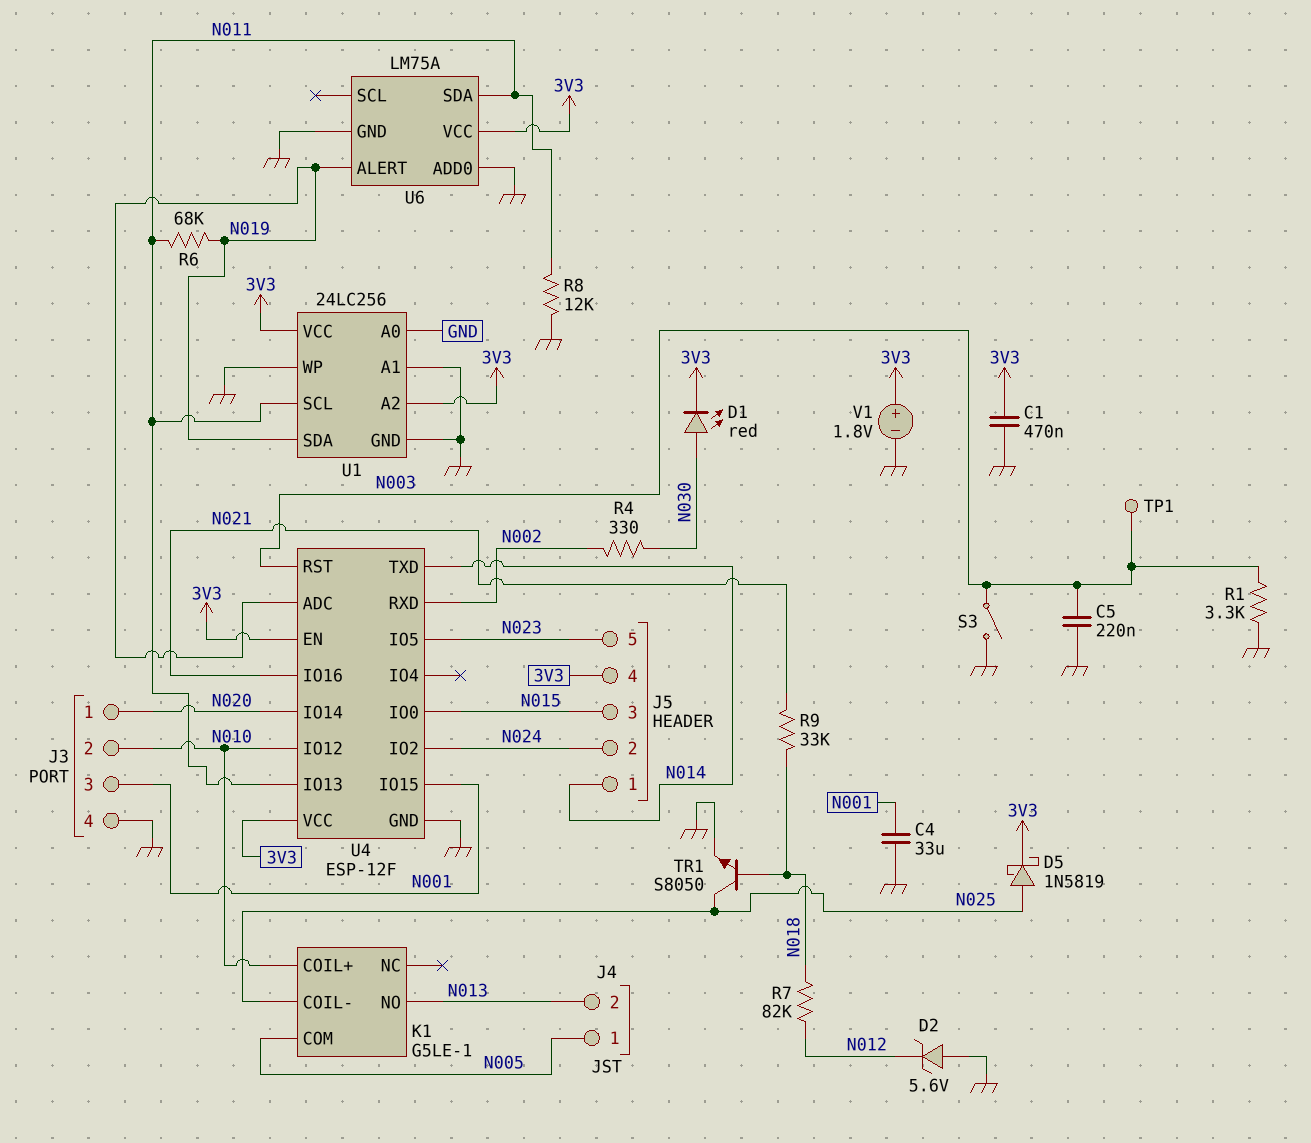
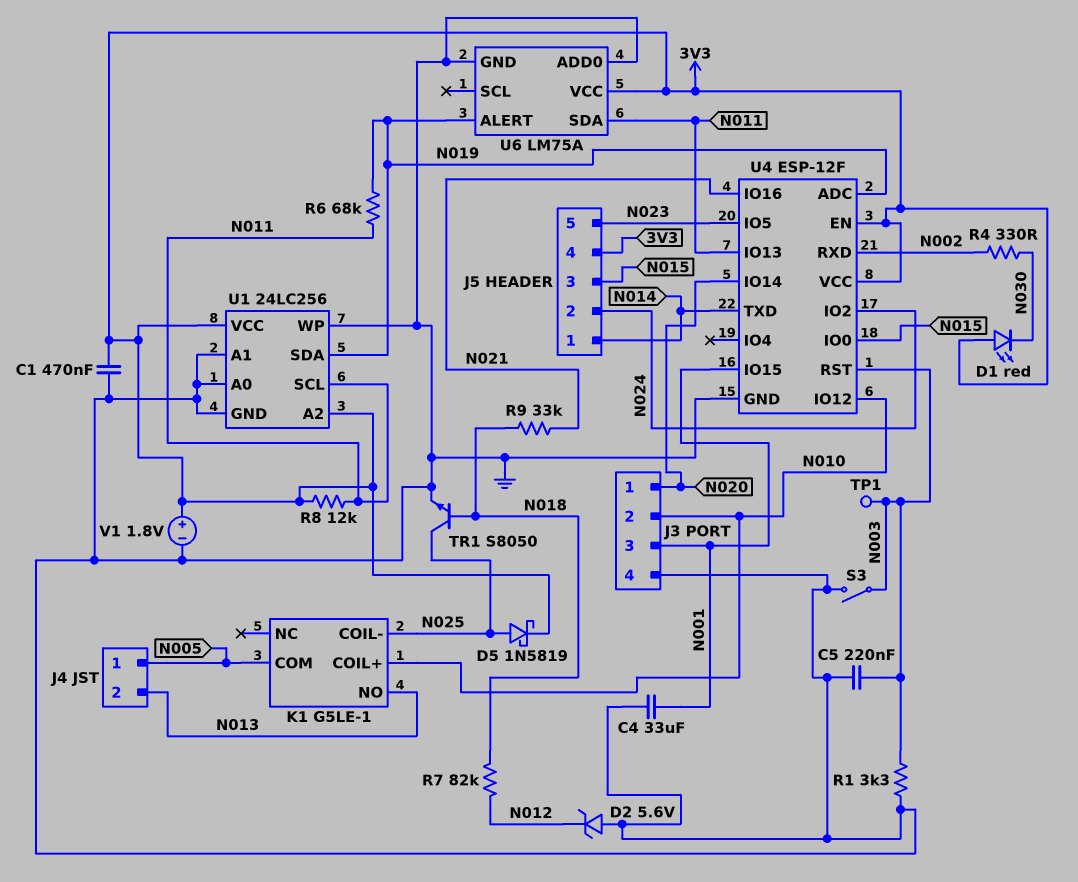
D1: LED red (A N030, K 3V3) -> LED red (A 3V3, K N030)
R8: 12k (GND, N011) -> 12k (3V3, N011)

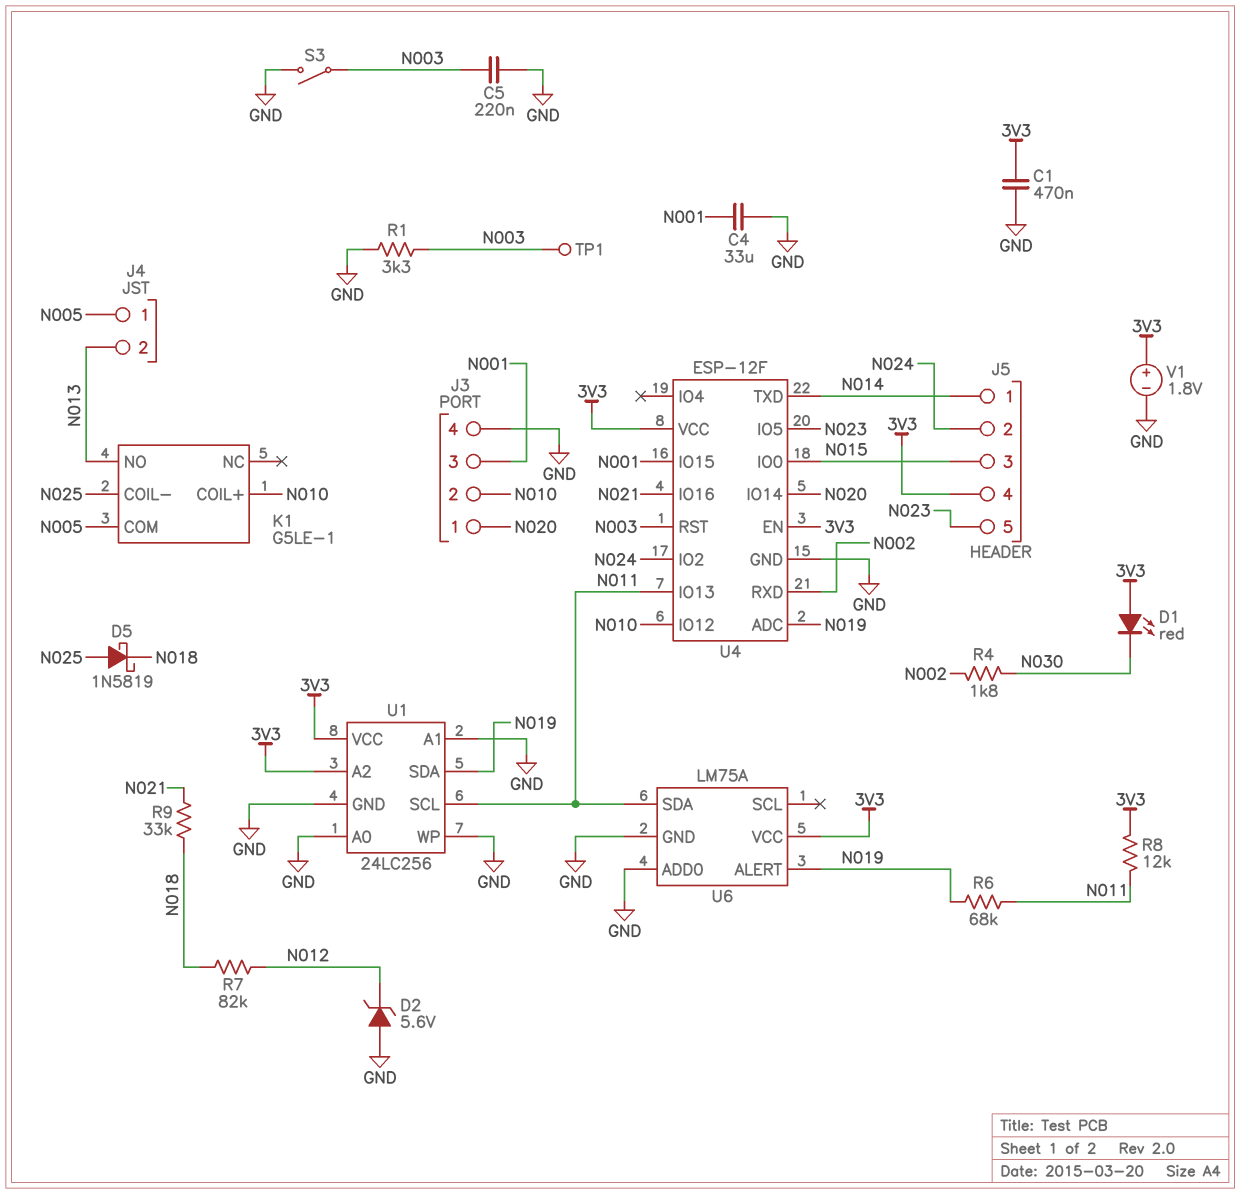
D5: schottky 1N5819 (A N025, K 3V3) -> schottky 1N5819 (A N025, K N018)
R4: 330 (N002, N030) -> 1.8k (N002, N030)
TR1: NPN S8050 (B N018, C N025, E GND) -> none

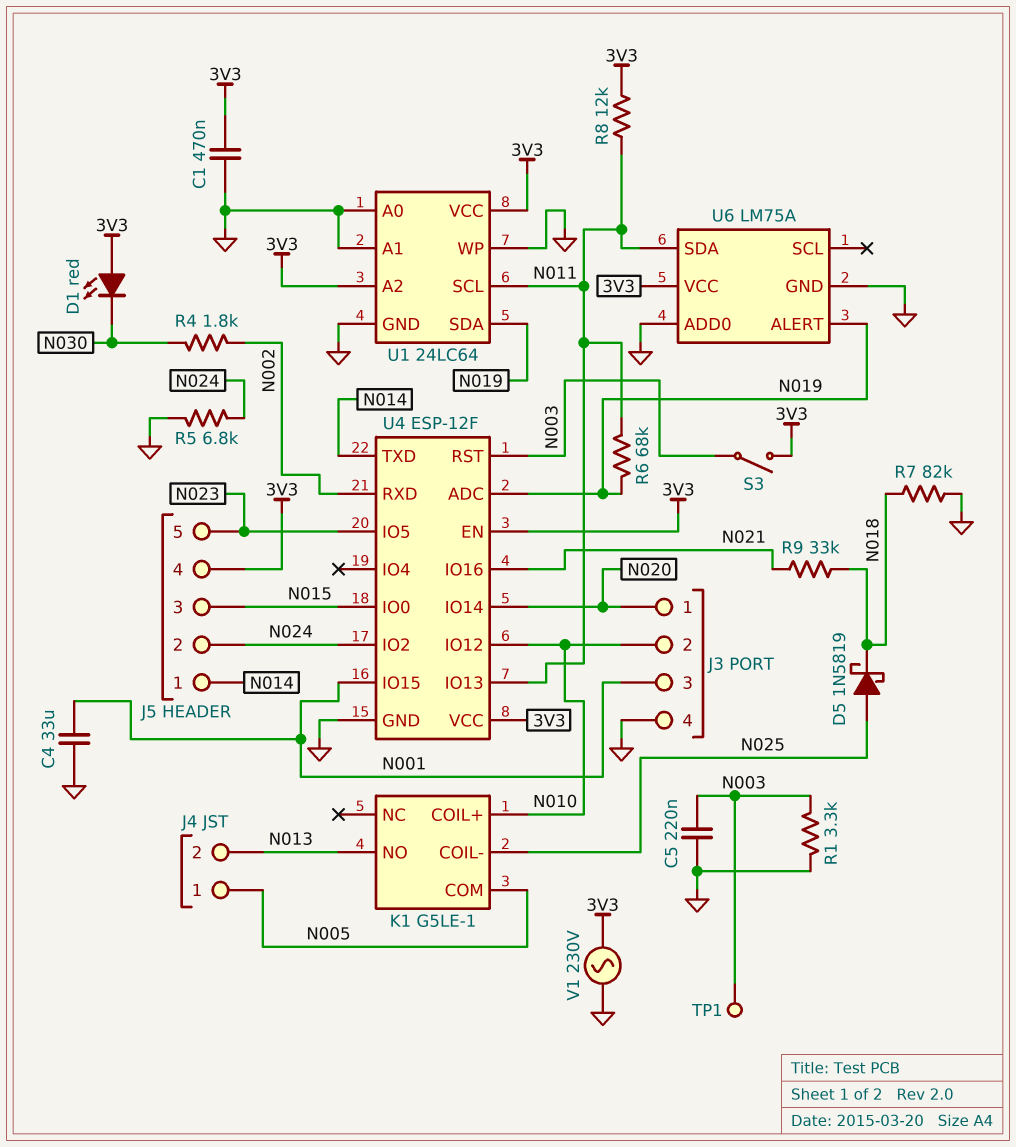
D2: zener 5.6V (A GND, K N012) -> none
R5: none -> 6.8k (GND, N024)
R7: 82k (N012, N018) -> 82k (GND, N018)
S3: switch (GND, N003) -> switch (3V3, N003)
U1: 24LC256 -> 24LC64
V1: 1.8V (plus 3V3, minus GND) -> AC 230V (3V3, GND)

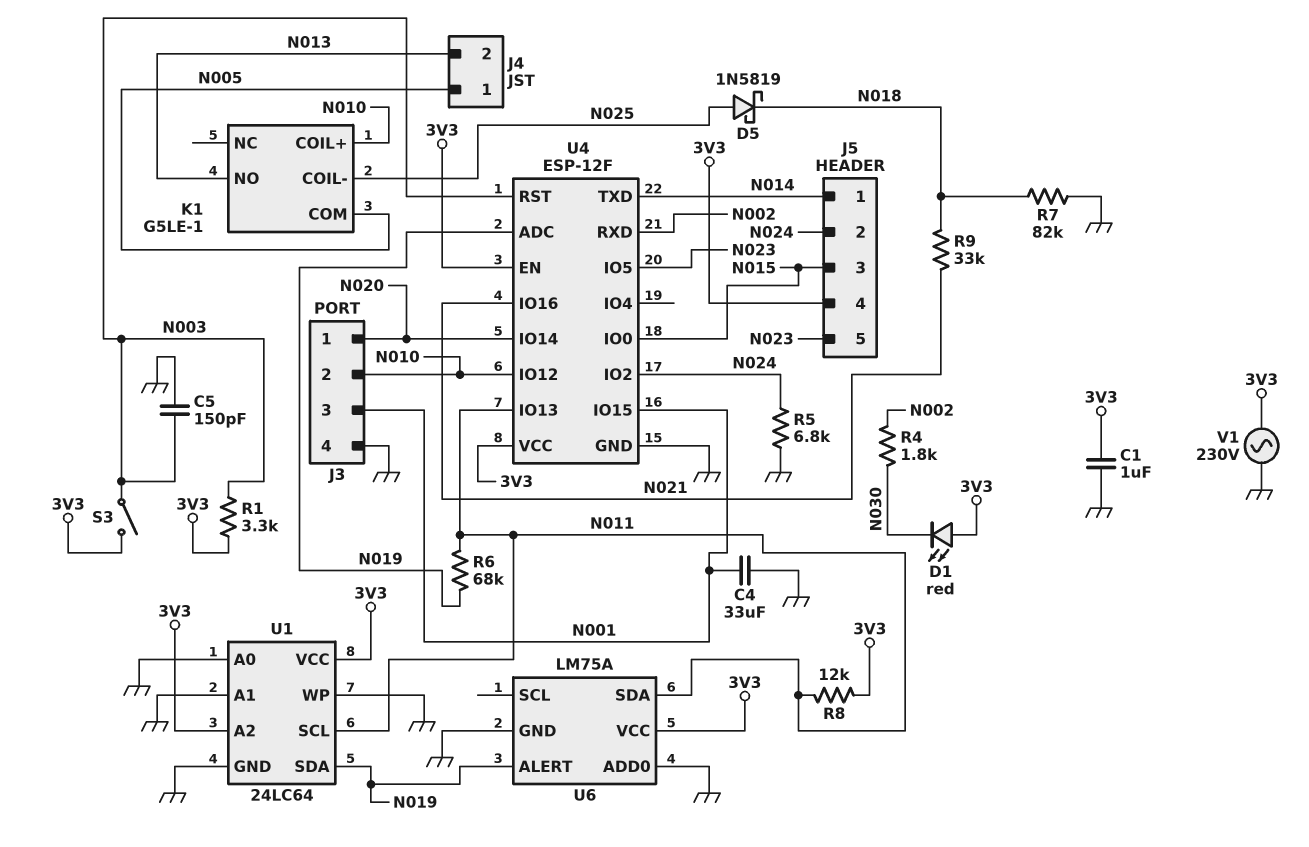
C1: 470nF (3V3, GND) -> 1uF (3V3, GND)
C5: 220nF (GND, N003) -> 150pF (GND, N003)
R1: 3.3k (GND, N003) -> 3.3k (3V3, N003)
TP1: test point (N003) -> none

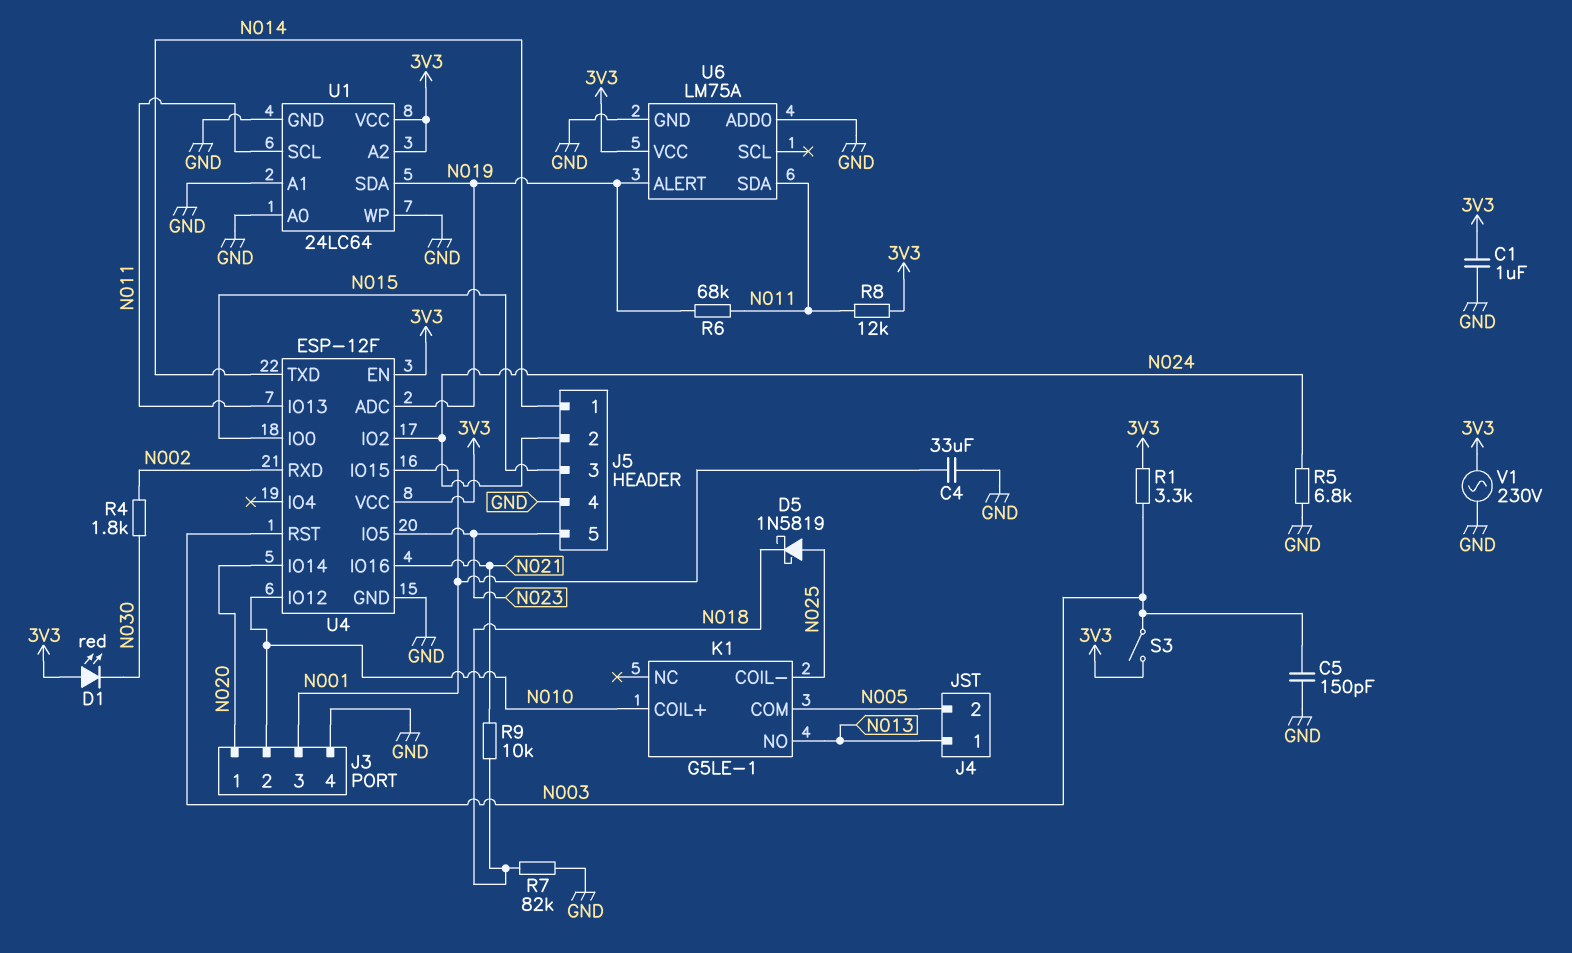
J4 pin 1: N005 -> N013
J4 pin 2: N013 -> N005
J5 pin 4: 3V3 -> GND
R9: 33k (N018, N021) -> 10k (N018, N021)

